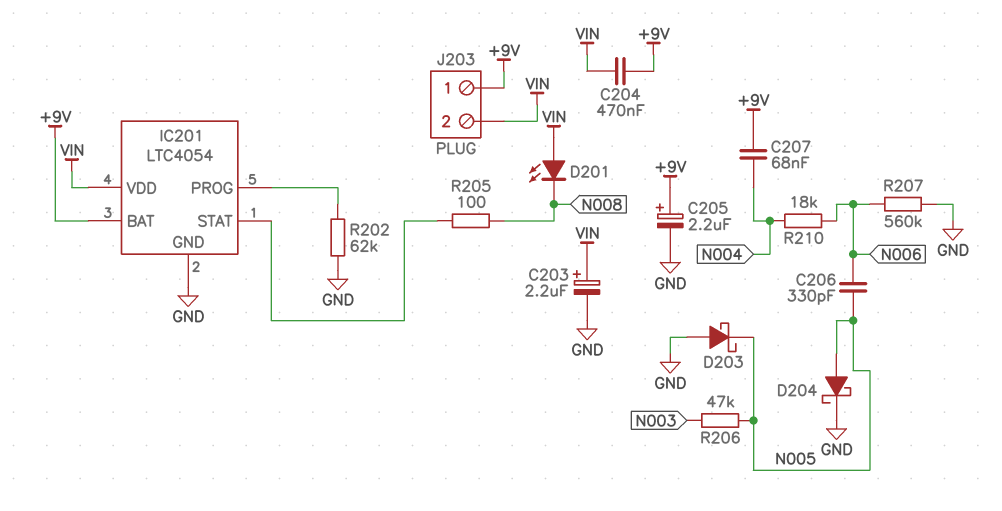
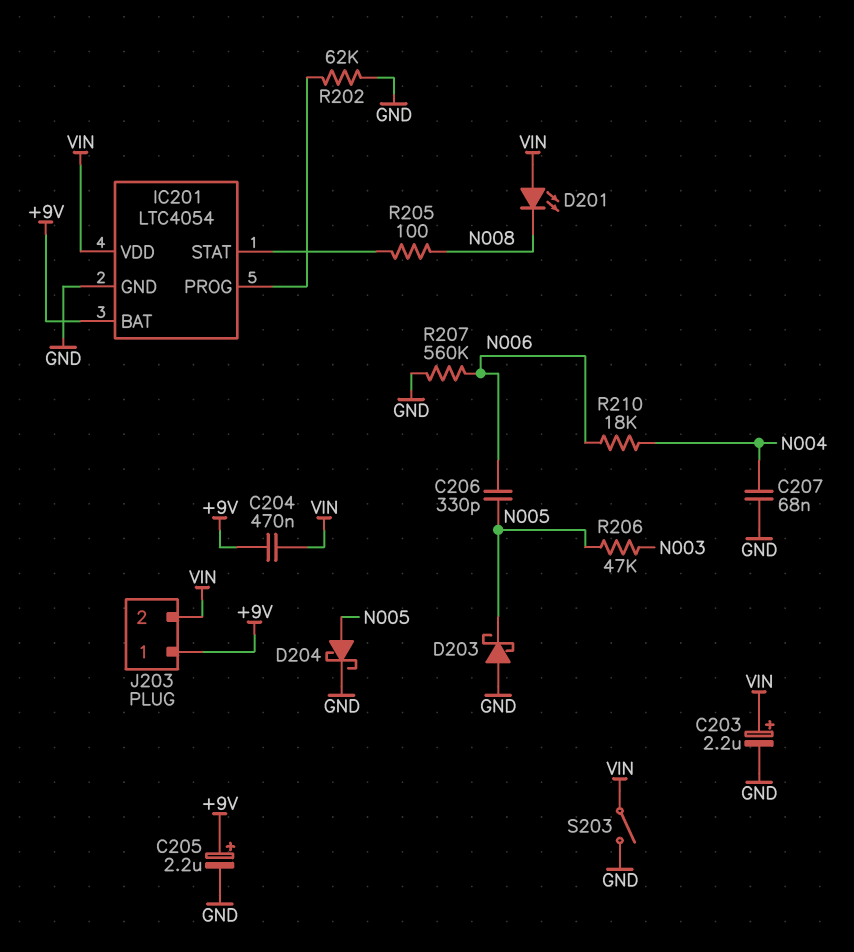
C207: 68nF (+9V, N004) -> 68nF (GND, N004)
S203: none -> switch (GND, VIN)

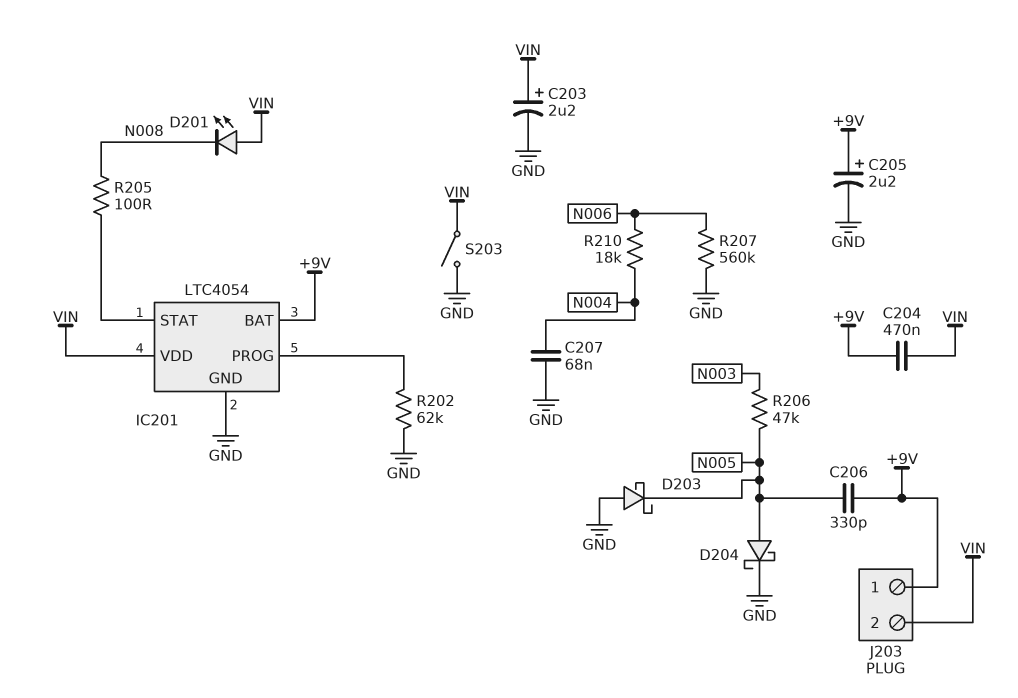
C206: 330pF (N005, N006) -> 330pF (+9V, N005)

